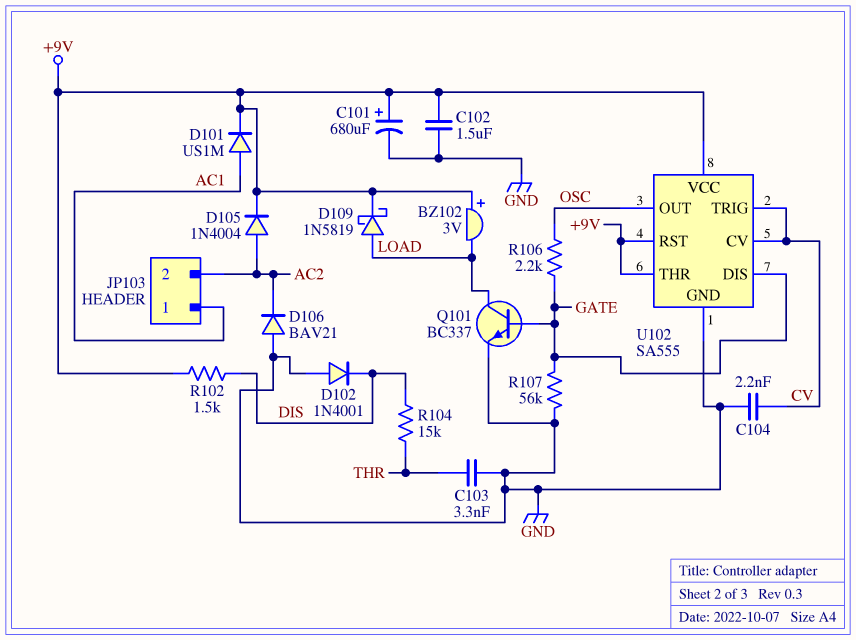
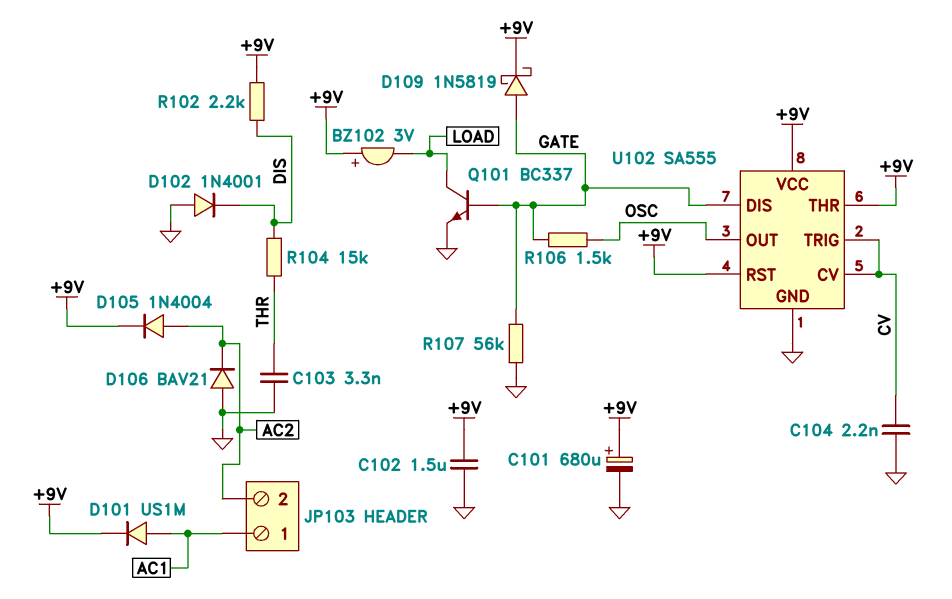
D109: schottky 1N5819 (A LOAD, K +9V) -> schottky 1N5819 (A GATE, K +9V)
R102: 1.5k (+9V, DIS) -> 2.2k (+9V, DIS)
R106: 2.2k (GATE, OSC) -> 1.5k (GATE, OSC)

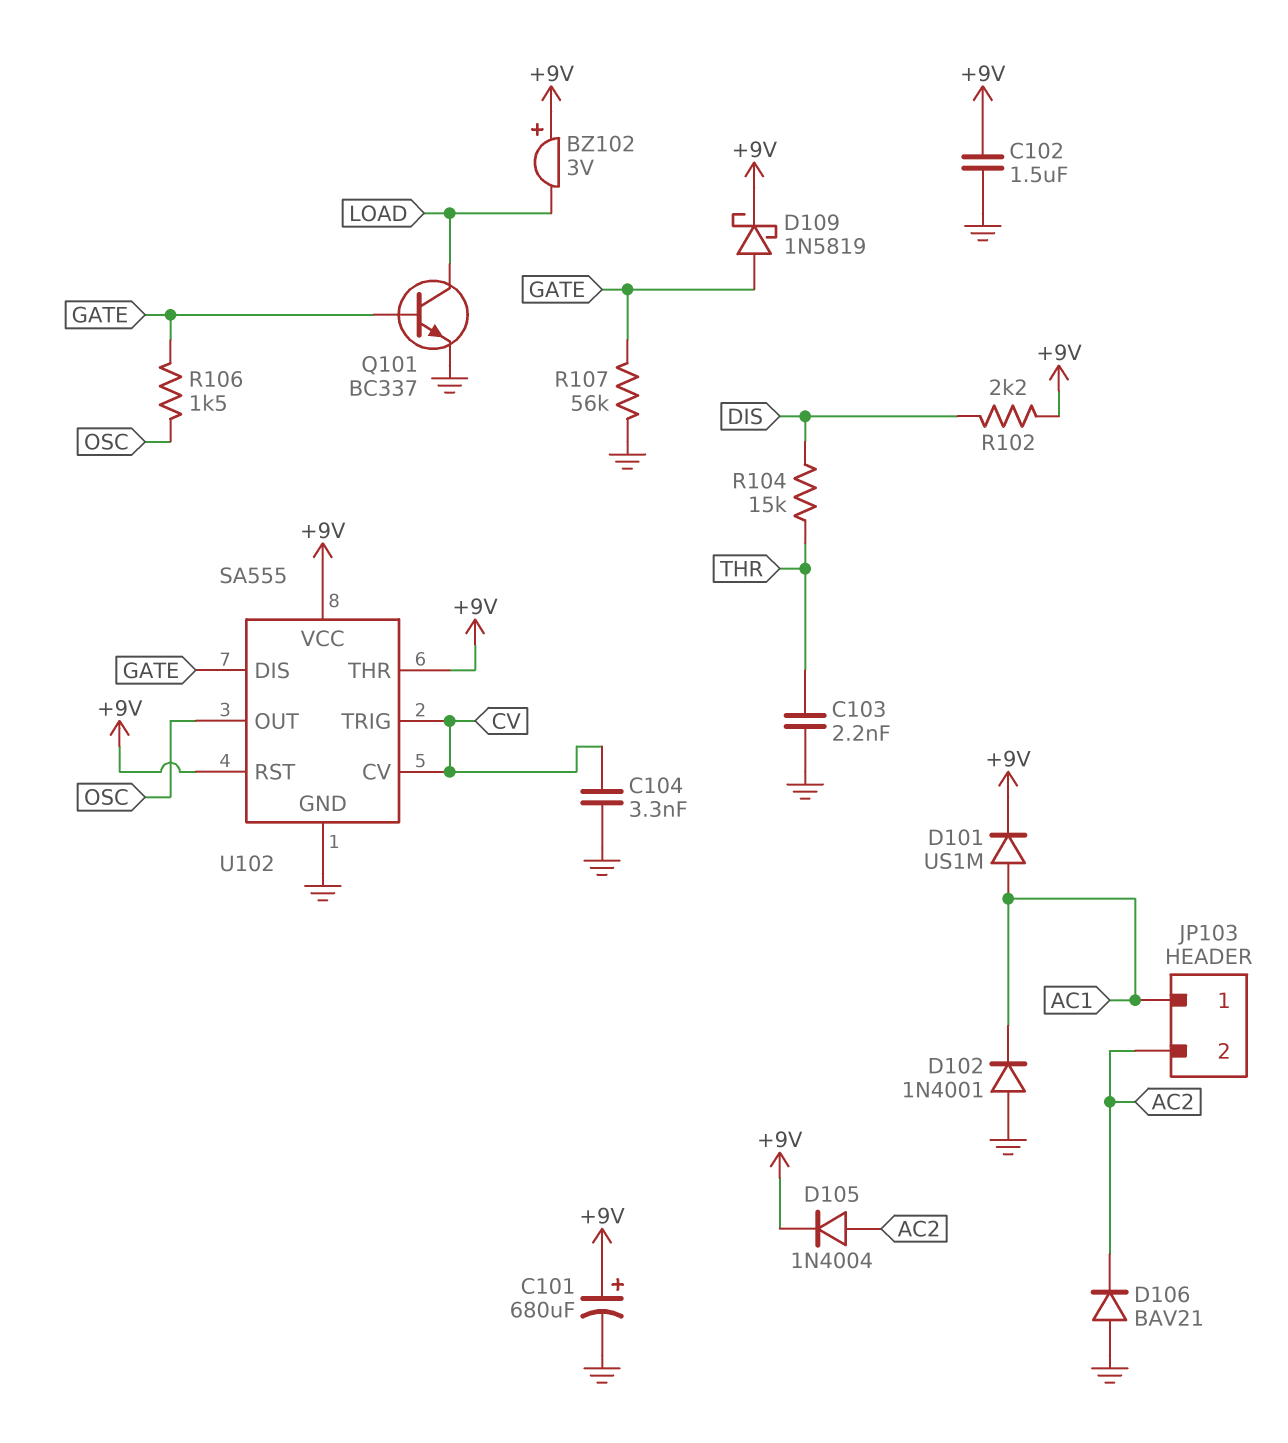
C103: 3.3nF (GND, THR) -> 2.2nF (GND, THR)
C104: 2.2nF (CV, GND) -> 3.3nF (CV, GND)
D102: diode 1N4001 (A GND, K DIS) -> diode 1N4001 (A GND, K AC1)

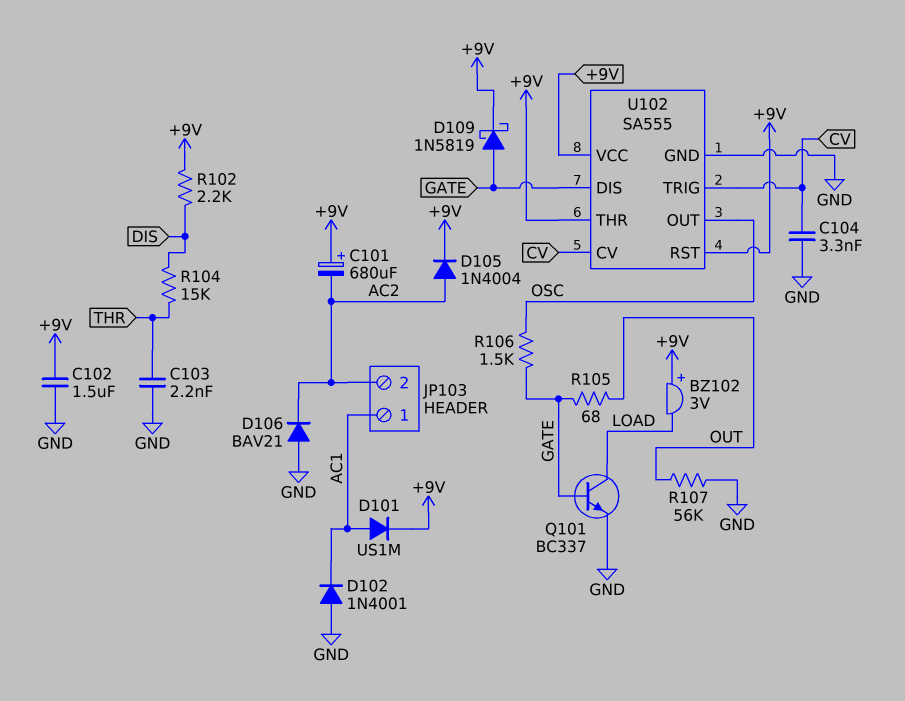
C101: 680uF (plus +9V, minus GND) -> 680uF (plus +9V, minus AC2)
R105: none -> 68 (GATE, OUT)
R107: 56k (GATE, GND) -> 56k (GND, OUT)

